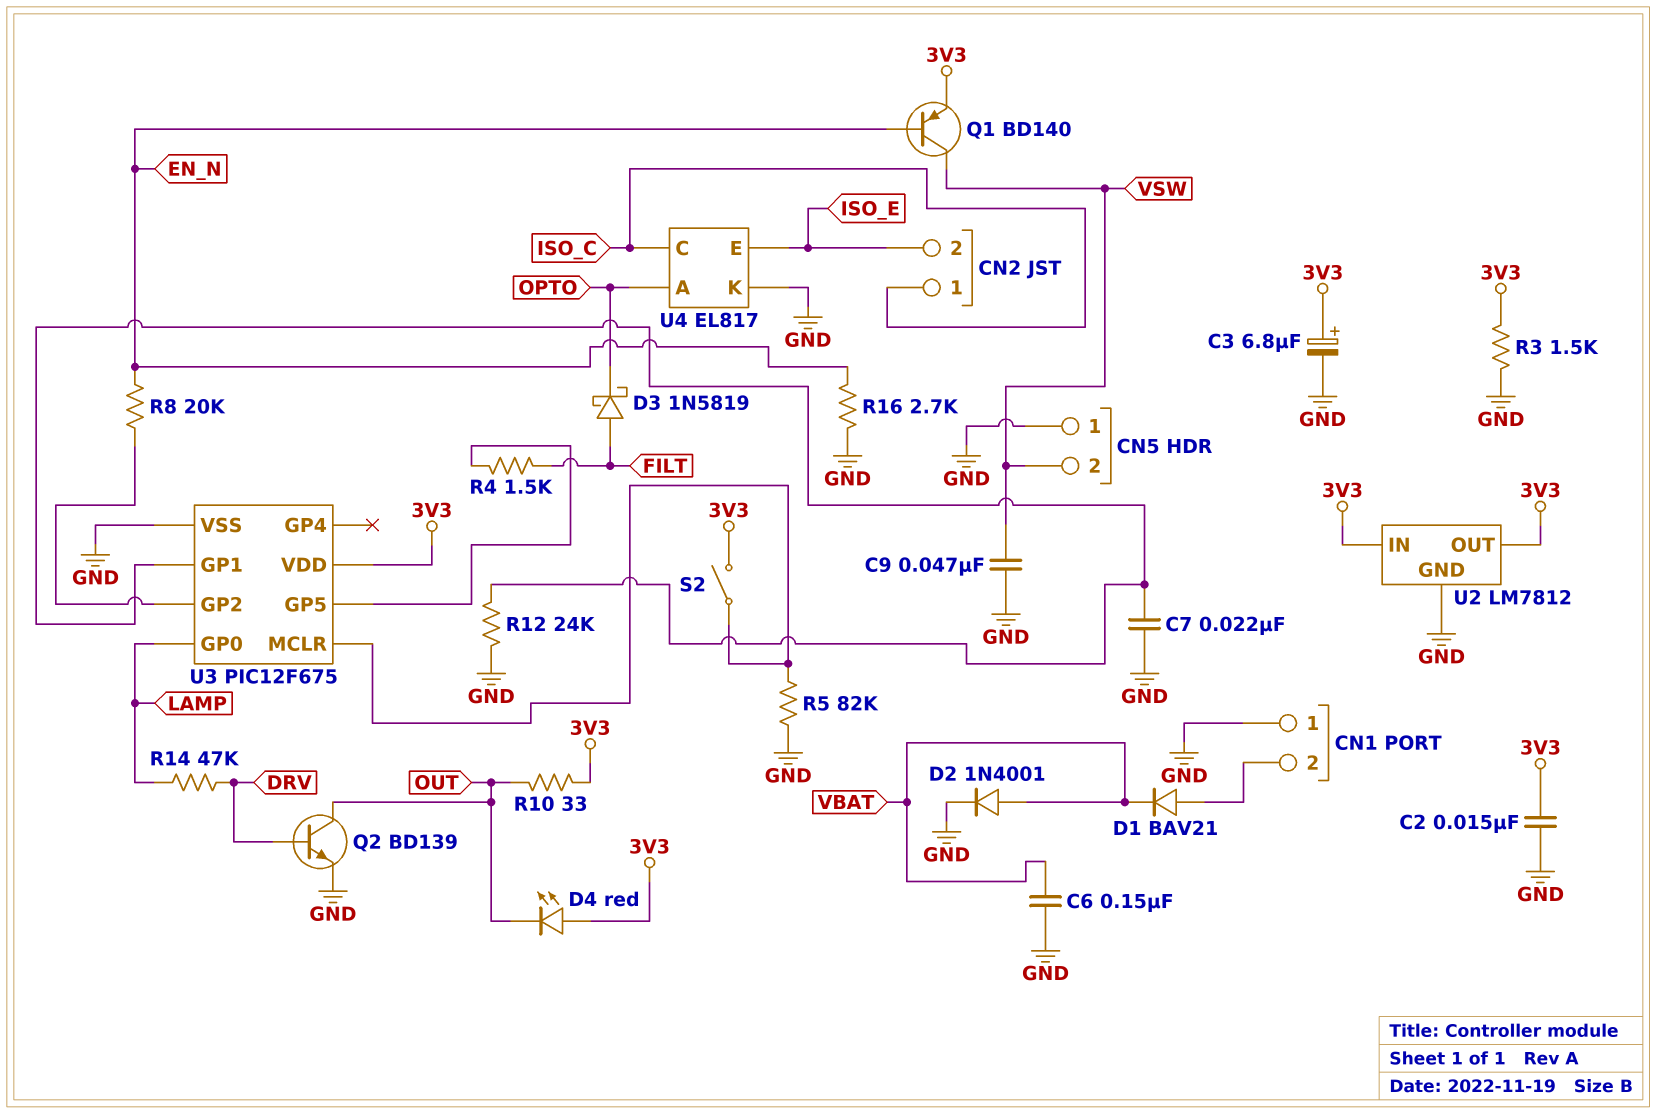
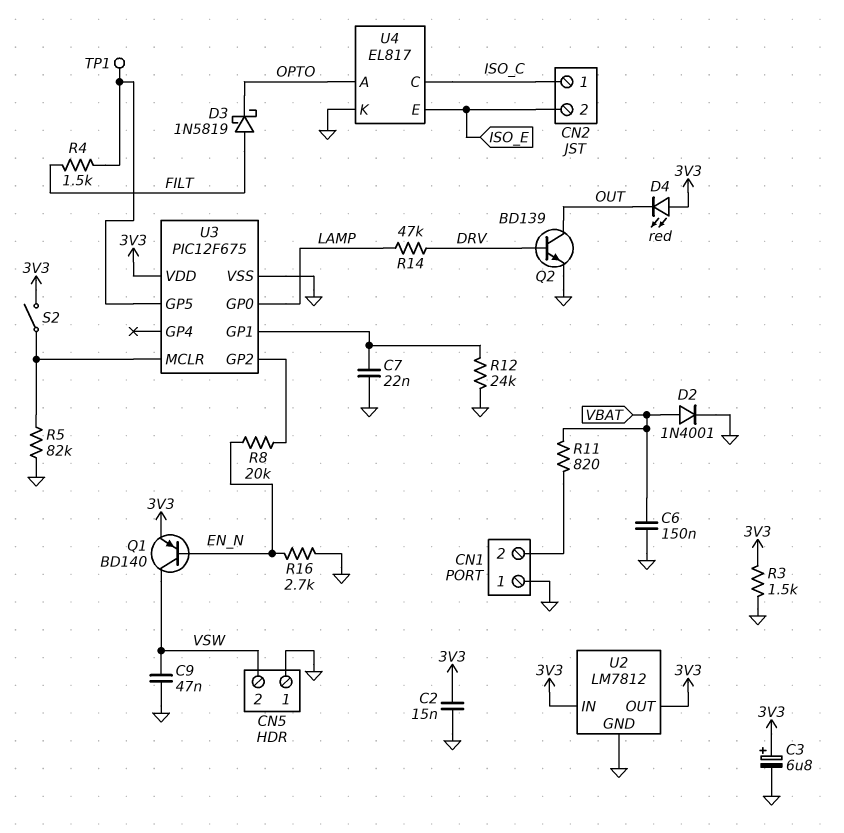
D1: diode BAV21 (A CN1/2, K VBAT) -> none
R10: 33 (3V3, OUT) -> none
R11: none -> 820 (CN1/2, VBAT)
TP1: none -> test point (U3/GP5)

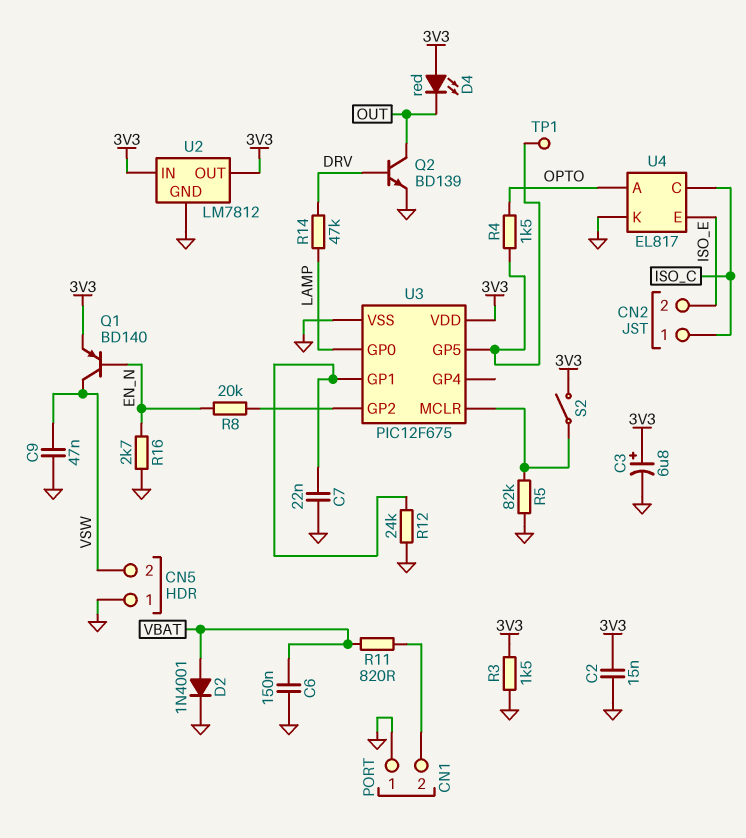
D3: schottky 1N5819 (A FILT, K OPTO) -> none
R4: 1.5k (FILT, U3/GP5) -> 1.5k (OPTO, U3/GP5)

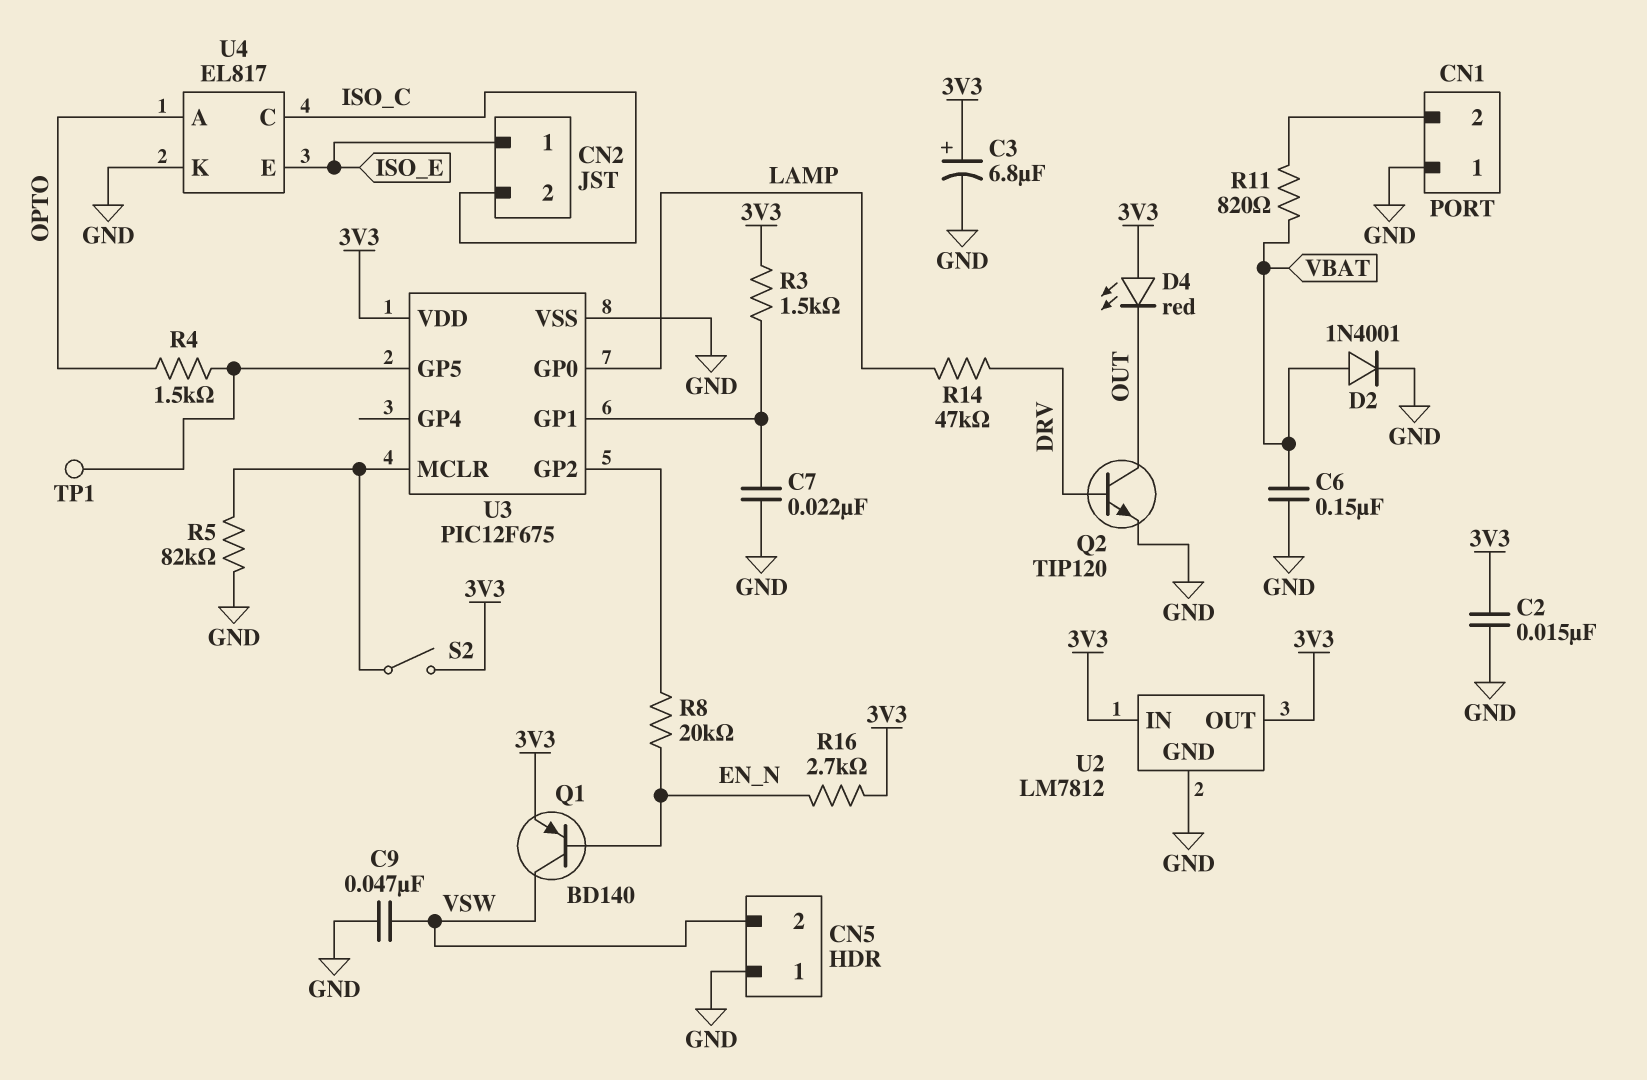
CN2 pin 1: ISO_C -> ISO_E
CN2 pin 2: ISO_E -> ISO_C
Q2: NPN BD139 (B DRV, C OUT, E GND) -> NPN TIP120 (B DRV, C OUT, E GND)
R3: 1.5k (3V3, GND) -> 1.5k (3V3, U3/GP1)
R12: 24k (GND, U3/GP1) -> none
R16: 2.7k (EN_N, GND) -> 2.7k (3V3, EN_N)

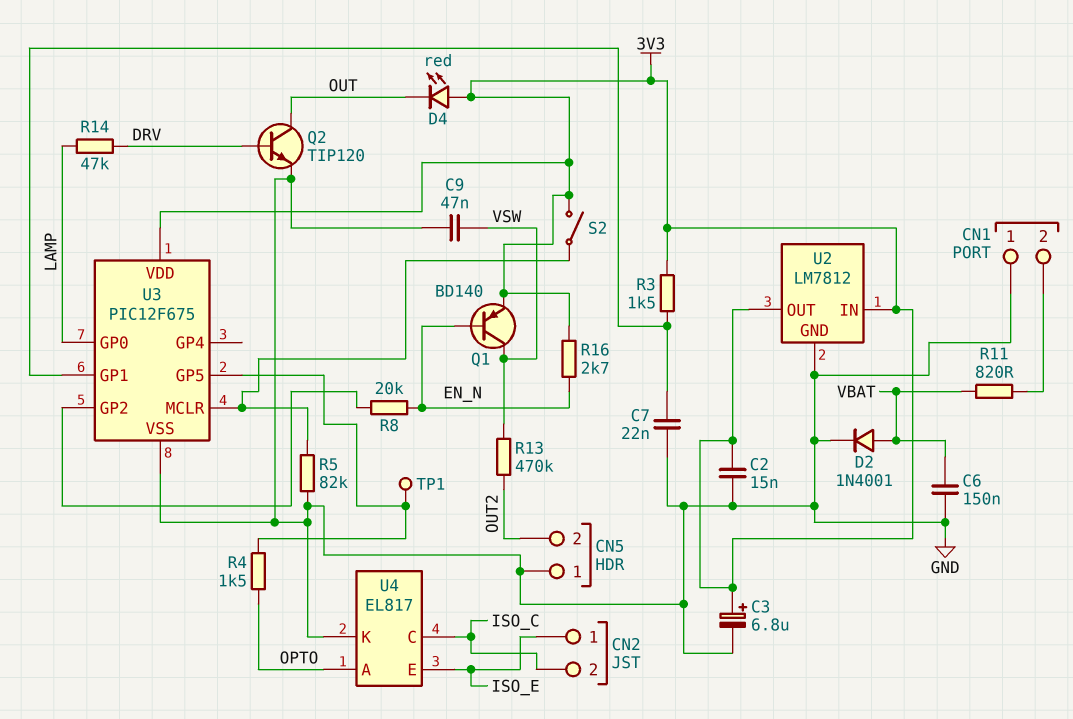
CN5 pin 2: VSW -> OUT2
R13: none -> 470k (OUT2, VSW)

